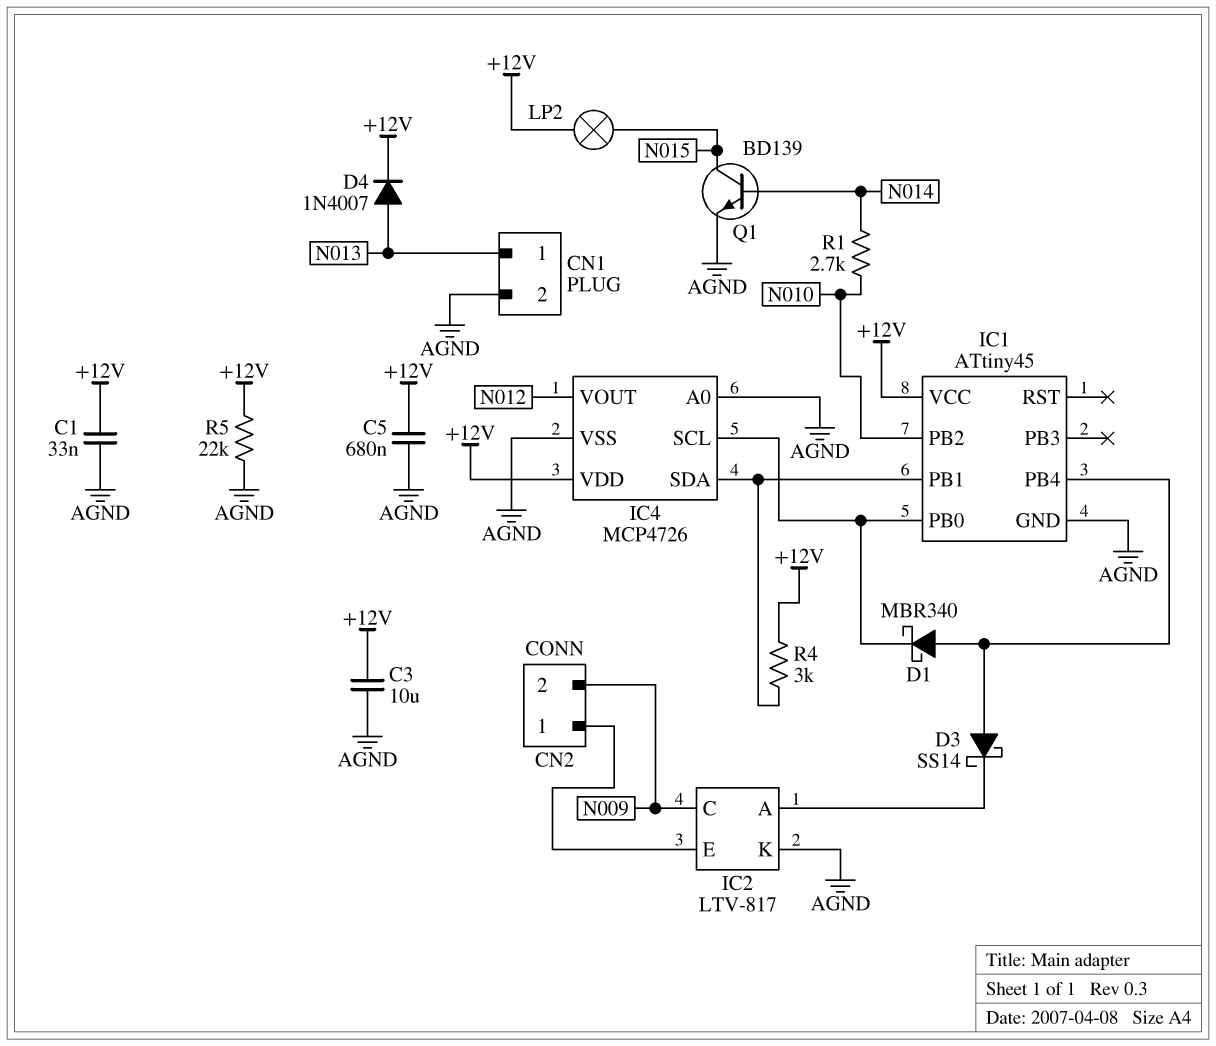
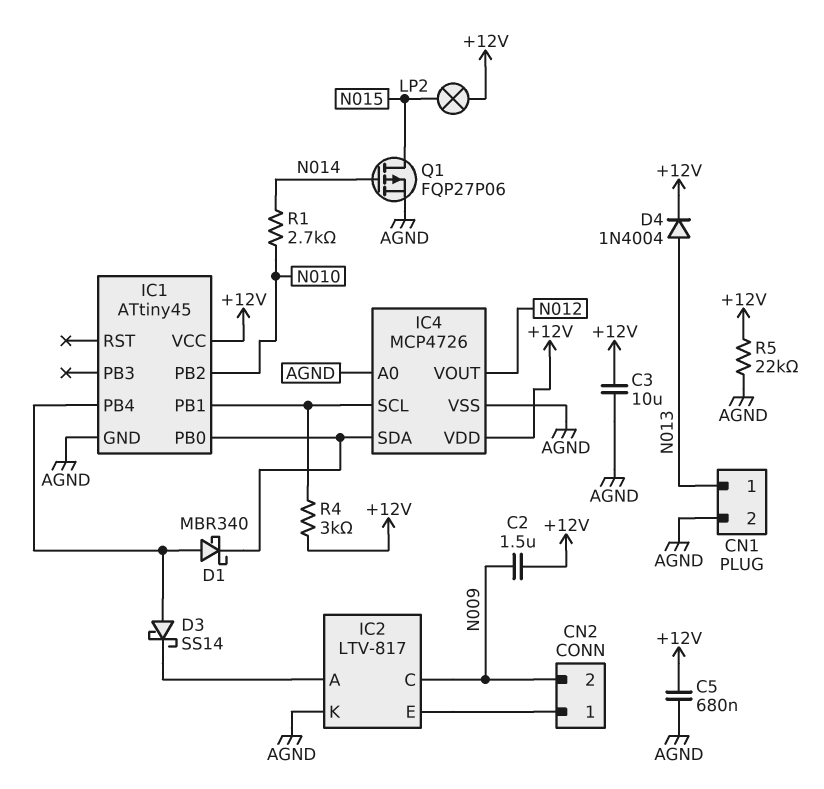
C1: 33nF (+12V, AGND) -> none
C2: none -> 1.5uF (+12V, N009)
D4: diode 1N4007 (A N013, K +12V) -> diode 1N4004 (A N013, K +12V)
IC4 pin SCL: IC1/PB0 -> IC1/PB1
IC4 pin SDA: IC1/PB1 -> IC1/PB0
Q1: NPN BD139 (B N014, C N015, E AGND) -> PMOS FQP27P06 (G N014, D N015, S AGND)

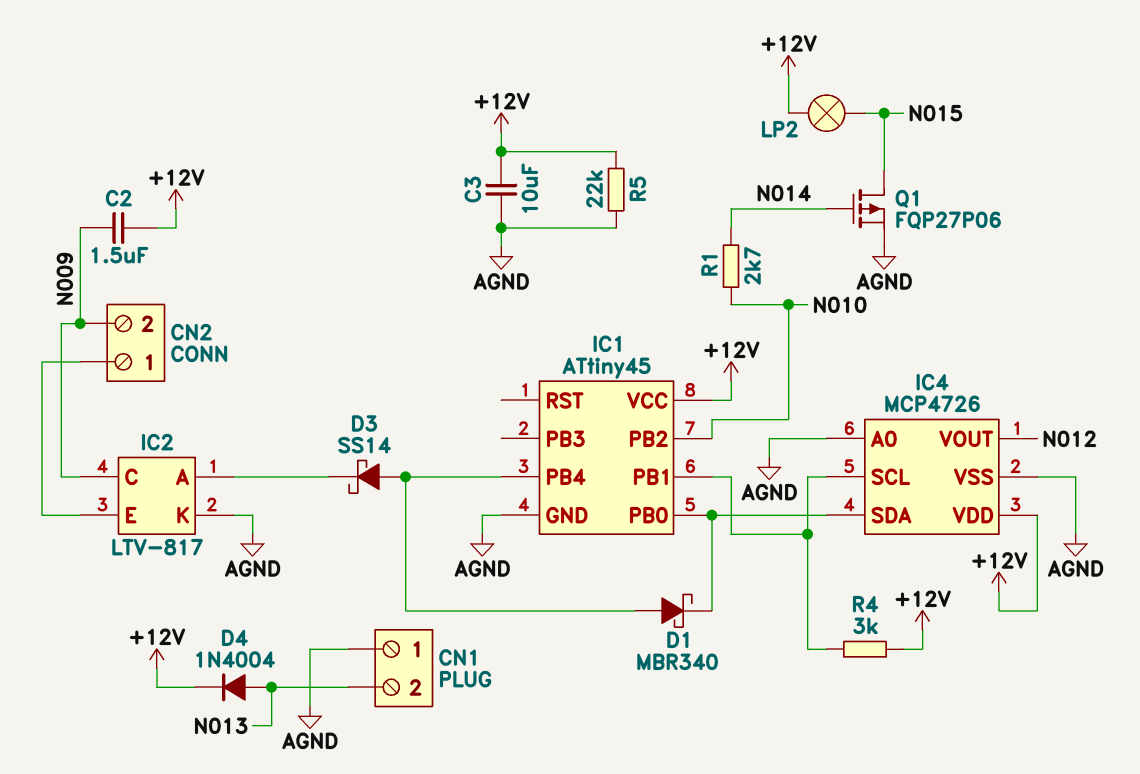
C5: 680nF (+12V, AGND) -> none
CN1 pin 1: N013 -> AGND
CN1 pin 2: AGND -> N013

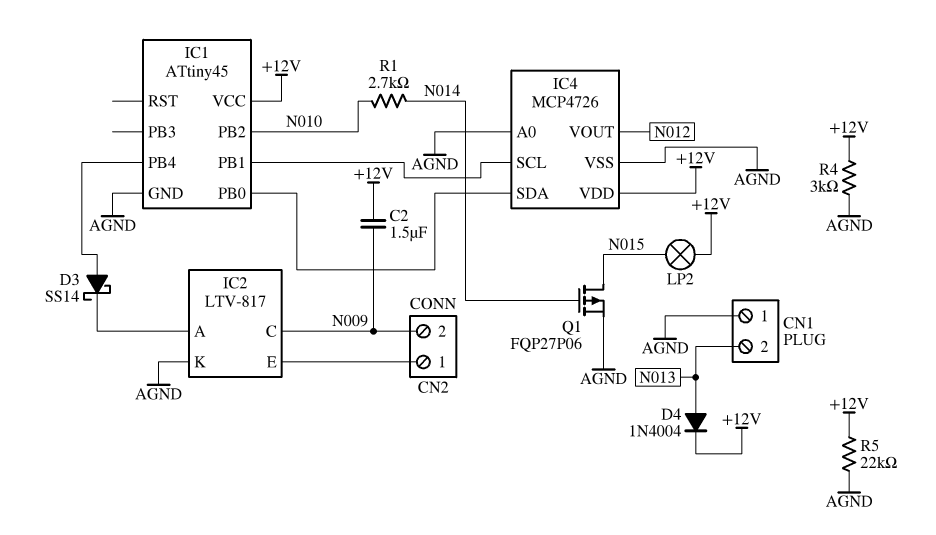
C3: 10uF (+12V, AGND) -> none
D1: schottky MBR340 (A IC1/PB4, K IC1/PB0) -> none
R4: 3k (+12V, IC1/PB1) -> 3k (+12V, AGND)

